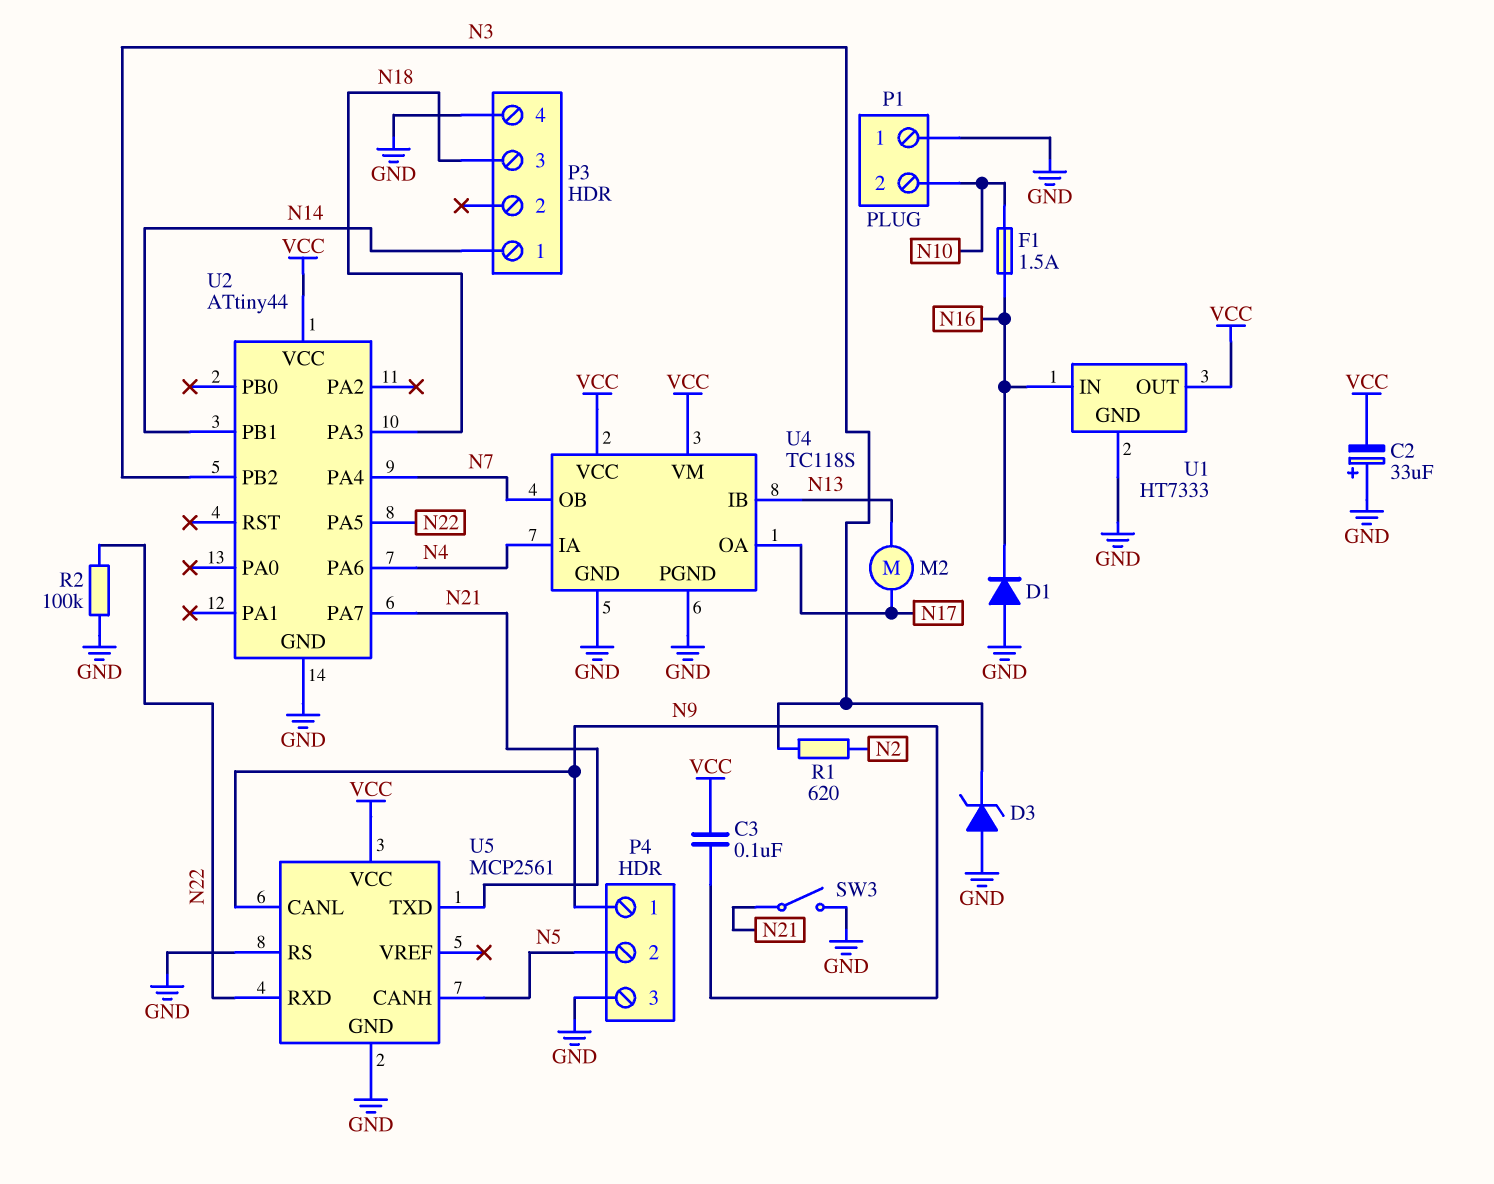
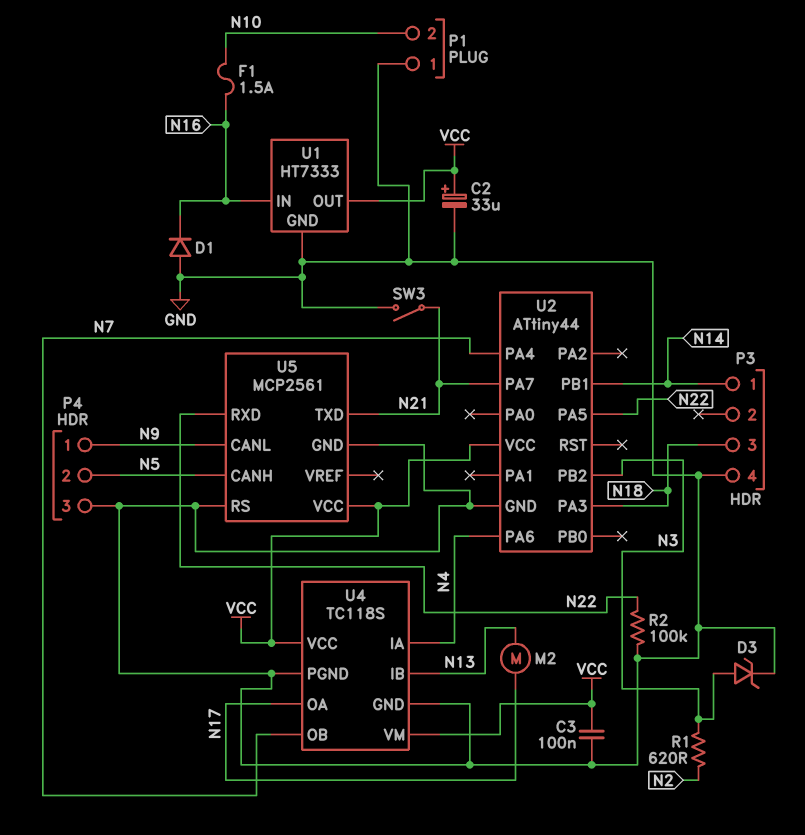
C2: 33uF (plus GND, minus VCC) -> 33uF (plus VCC, minus GND)
C3: 100nF (N9, VCC) -> 100nF (GND, VCC)
D3: zener (A GND, K N3) -> zener (A N3, K GND)

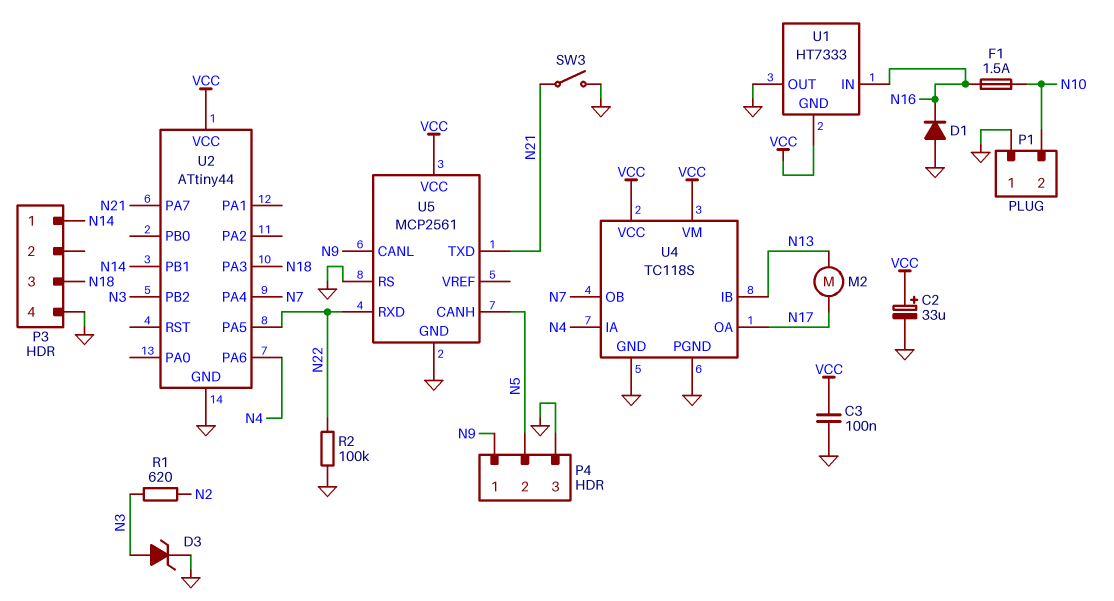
U1 pin GND: GND -> VCC
U1 pin OUT: VCC -> GND

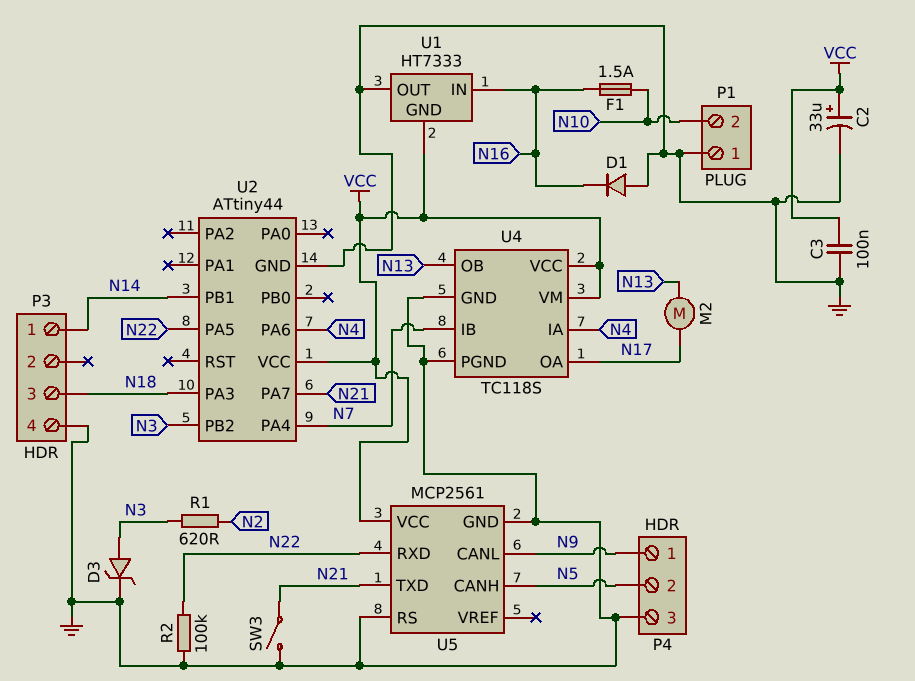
U4 pin IB: N13 -> N7
U4 pin OB: N7 -> N13

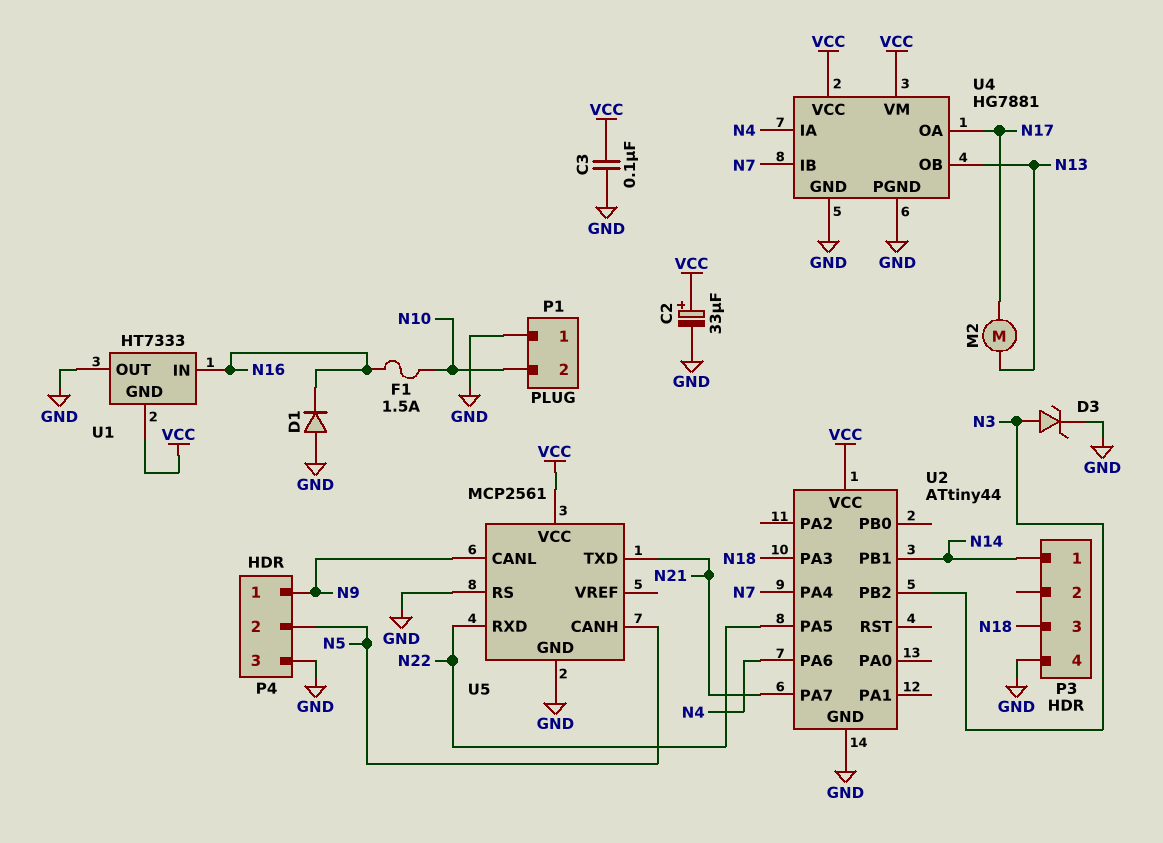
R1: 620 (N2, N3) -> none
R2: 100k (GND, N22) -> none
SW3: switch (GND, N21) -> none
U4: TC118S -> HG7881

